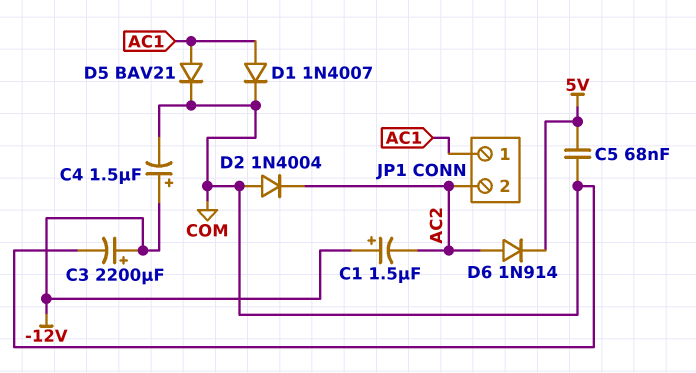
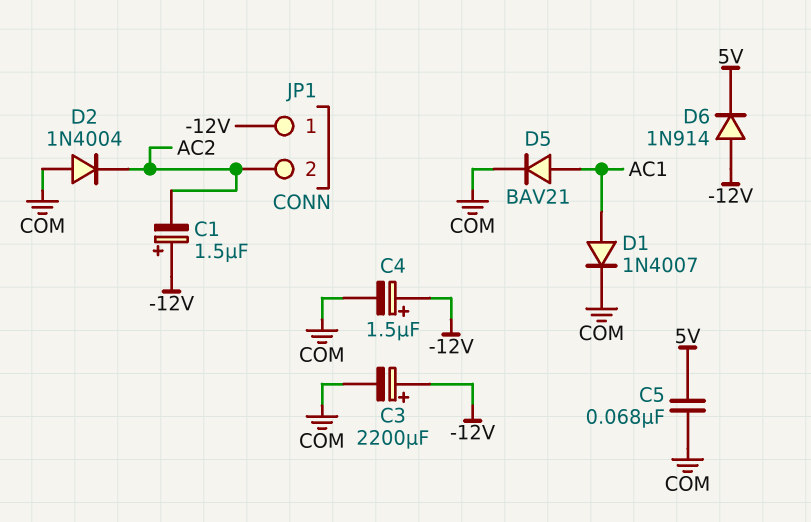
D6: diode 1N914 (A AC2, K 5V) -> diode 1N914 (A -12V, K 5V)
JP1 pin 1: AC1 -> -12V

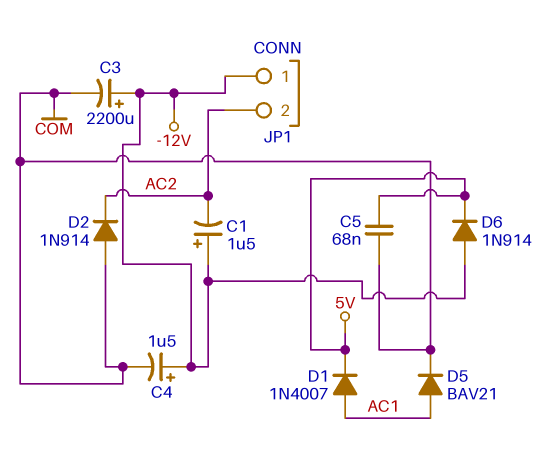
D1: diode 1N4007 (A AC1, K COM) -> diode 1N4007 (A AC1, K 5V)
D2: diode 1N4004 (A COM, K AC2) -> diode 1N914 (A COM, K AC2)

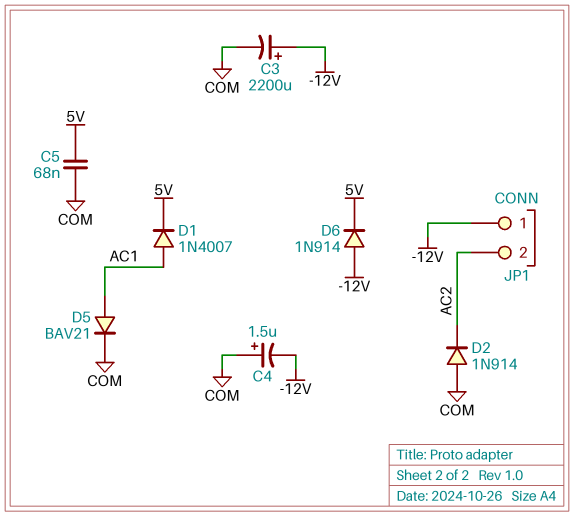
C1: 1.5uF (plus -12V, minus AC2) -> none
C4: 1.5uF (plus -12V, minus COM) -> 1.5uF (plus COM, minus -12V)

